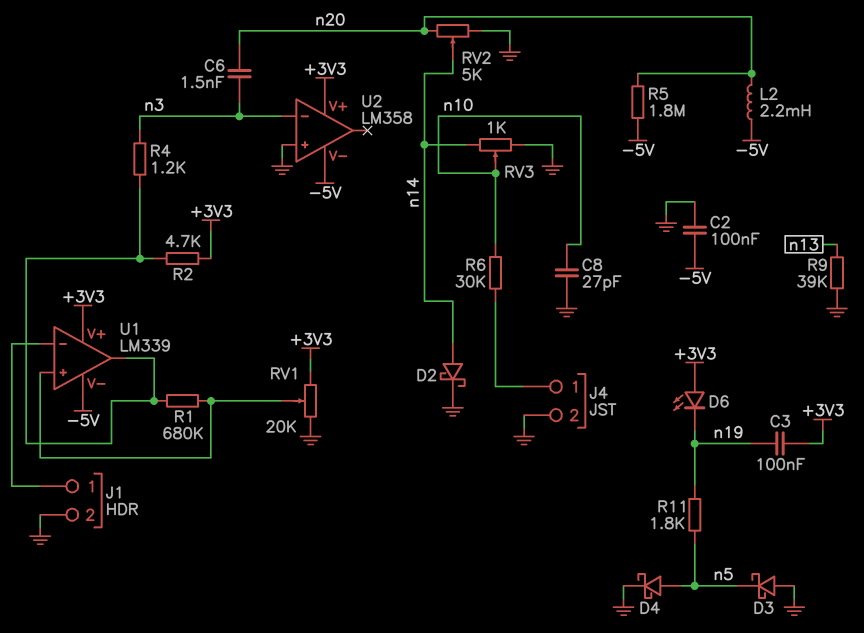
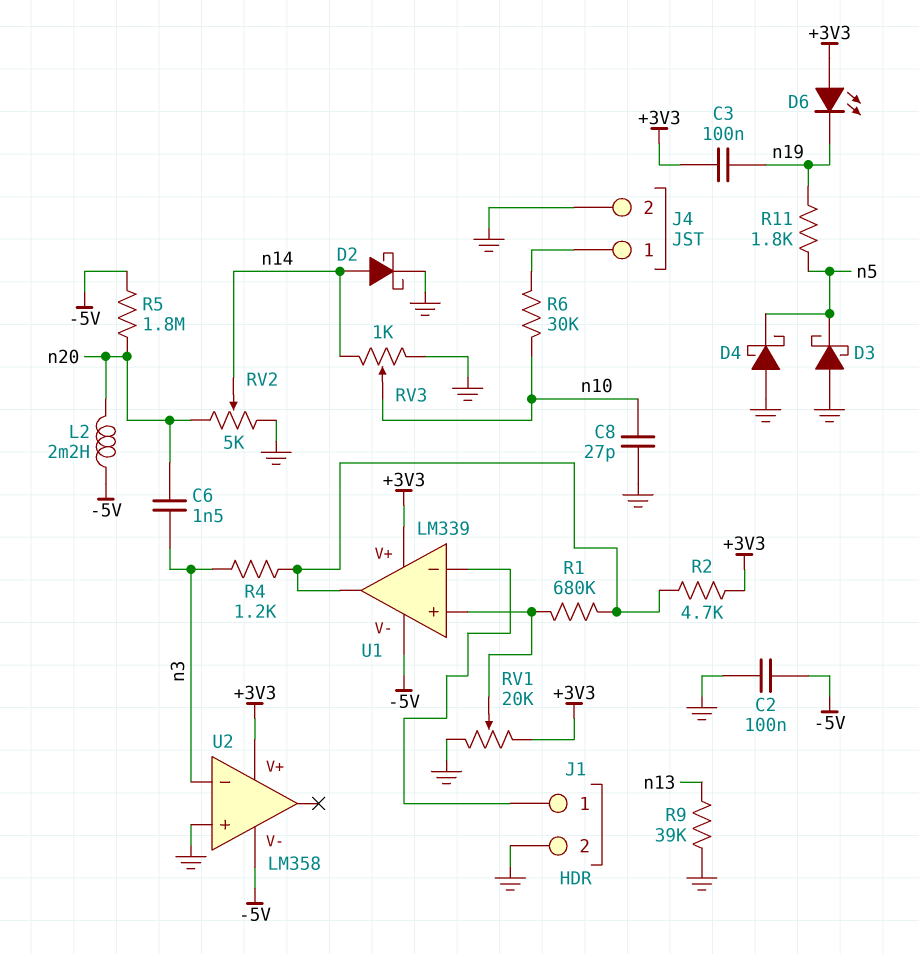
D4: schottky (A n5, K GND) -> schottky (A GND, K n5)

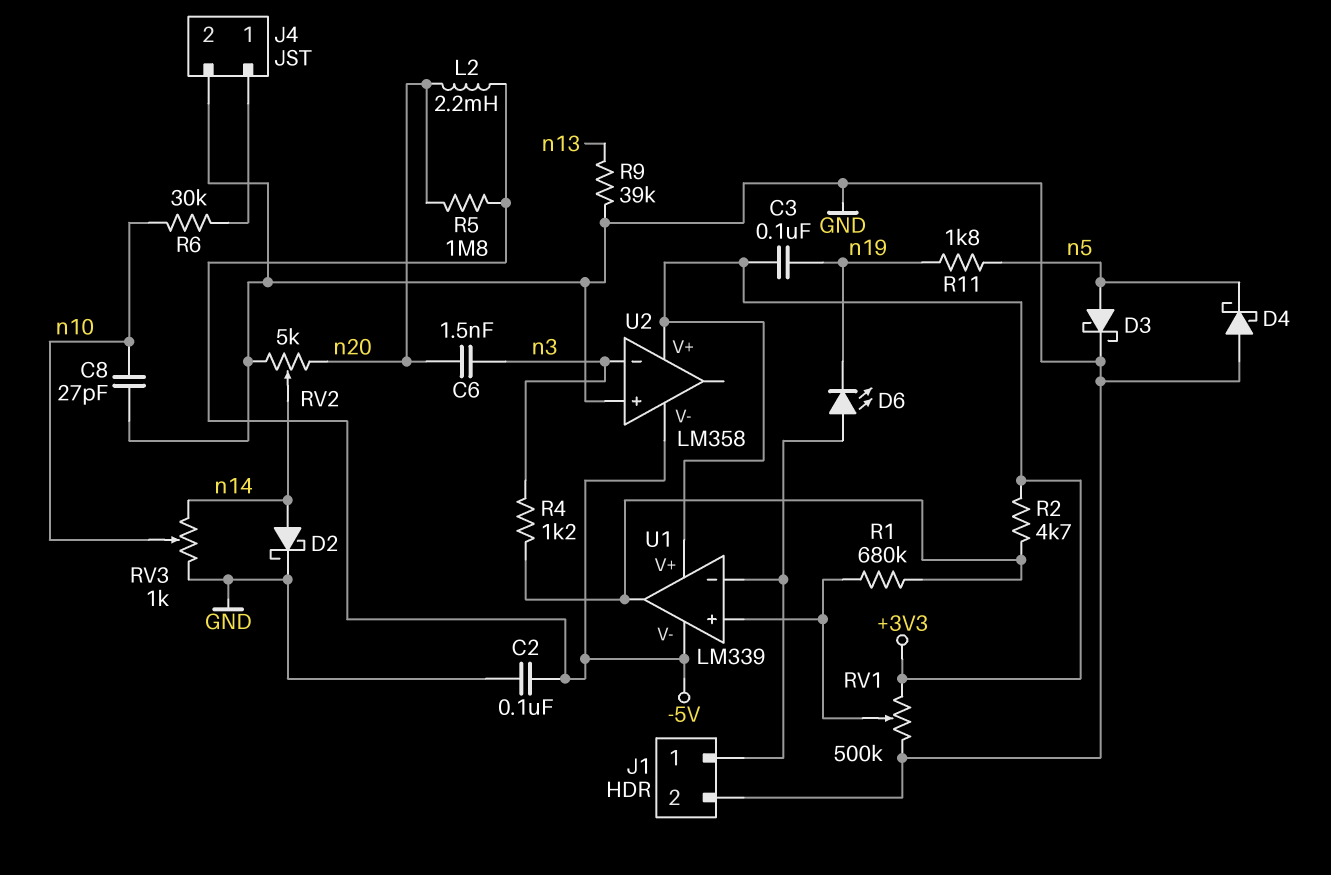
D3: schottky (A GND, K n5) -> schottky (A n5, K GND)
D6: LED (A +3V3, K n19) -> LED (A J1/1, K n19)
RV1: 20k (+3V3, GND, wiper U1/in+) -> 500k (+3V3, GND, wiper U1/in+)

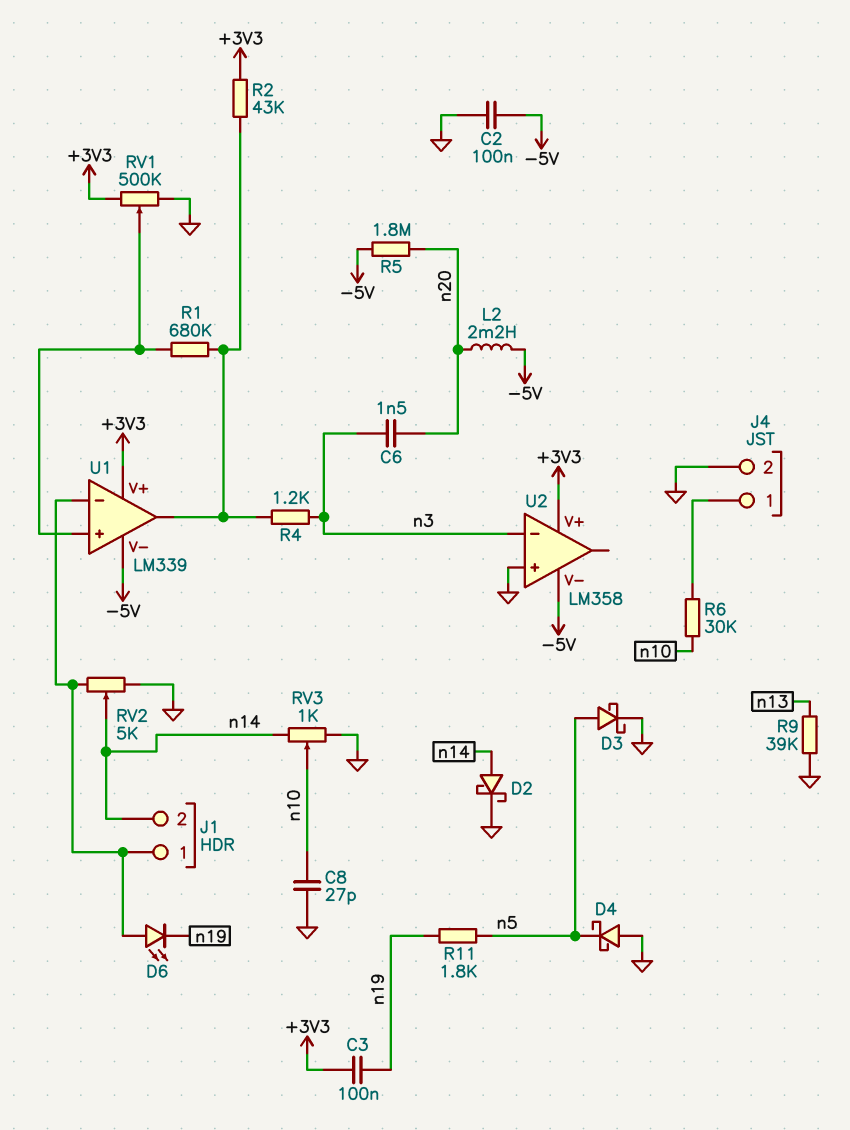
J1 pin 2: GND -> n14
R2: 4.7k (+3V3, U1/out) -> 43k (+3V3, U1/out)
RV2: 5k (GND, n20, wiper n14) -> 5k (GND, J1/1, wiper n14)

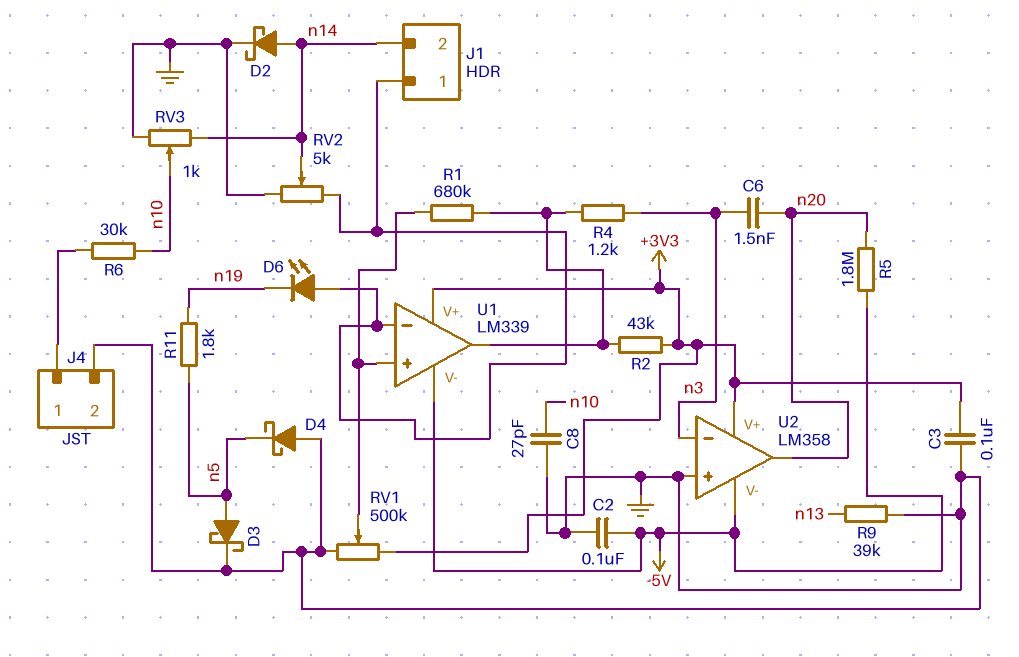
C3: 100nF (+3V3, n19) -> 100nF (+3V3, GND)
L2: 2.2mH (-5V, n20) -> none
U2 pin out: none -> n20

